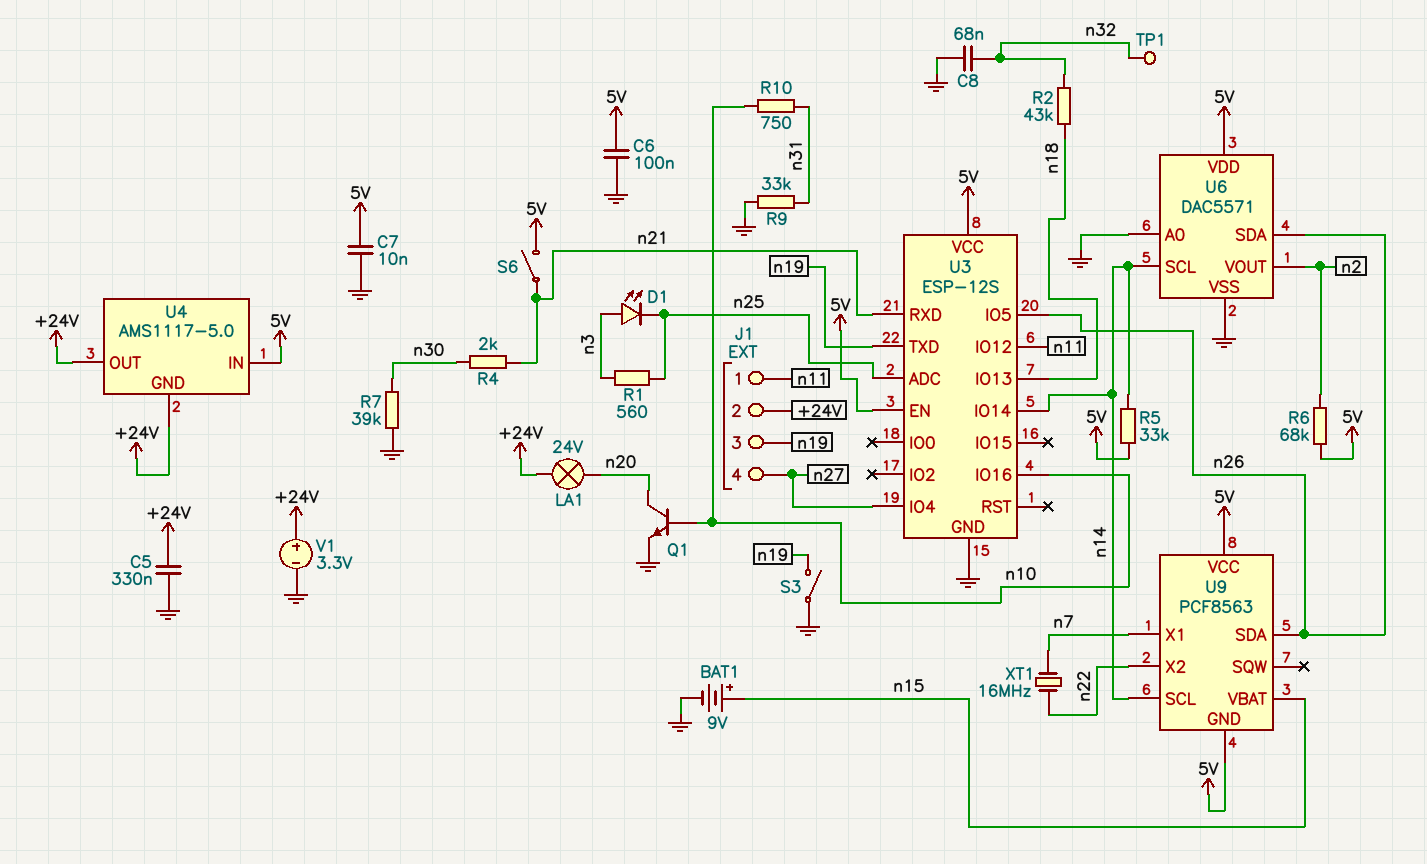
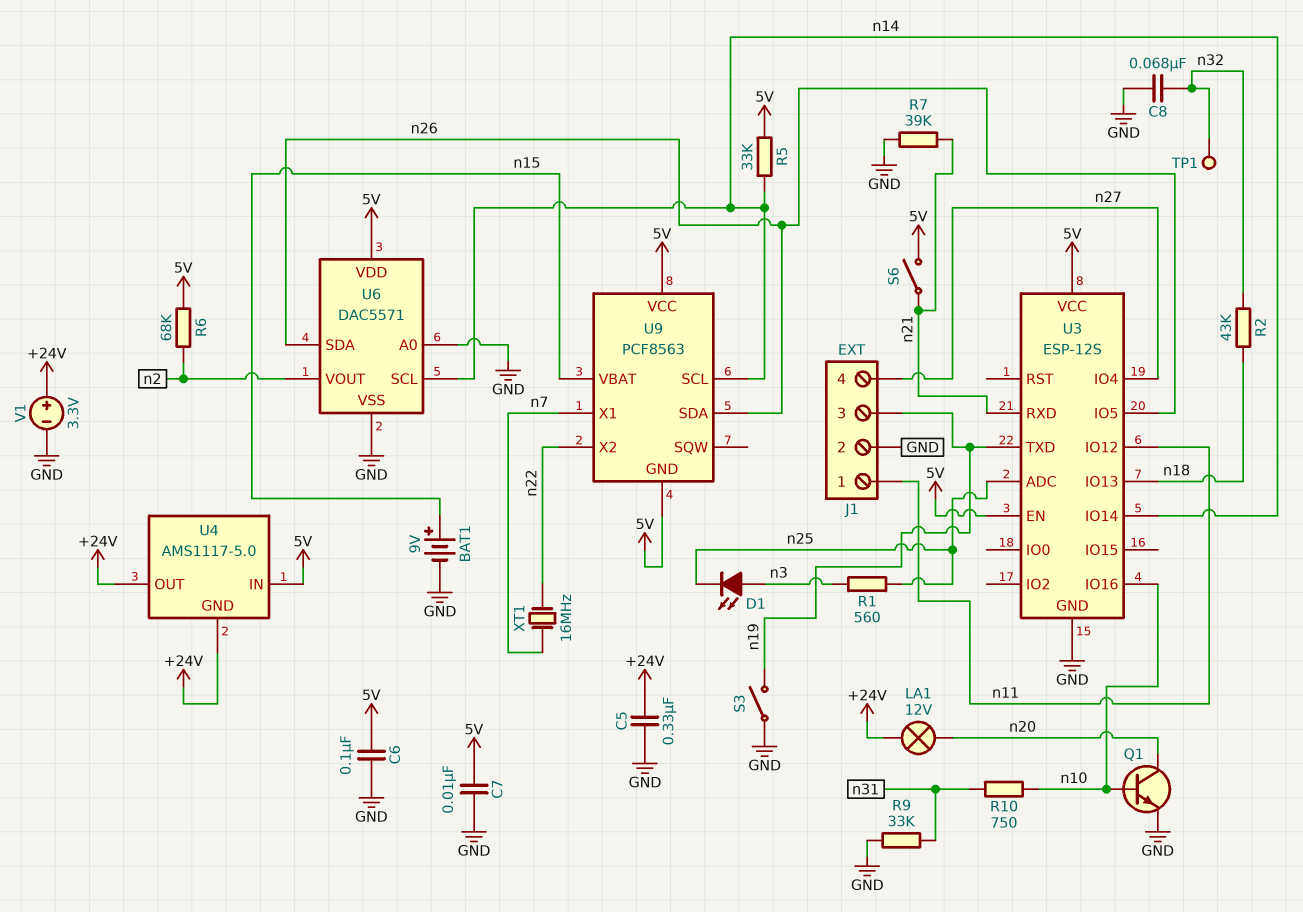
J1 pin 2: +24V -> GND
LA1: lamp 24V (+24V, n20) -> lamp 12V (+24V, n20)
R4: 2k (n21, n30) -> none
R7: 39k (GND, n30) -> 39k (GND, n21)

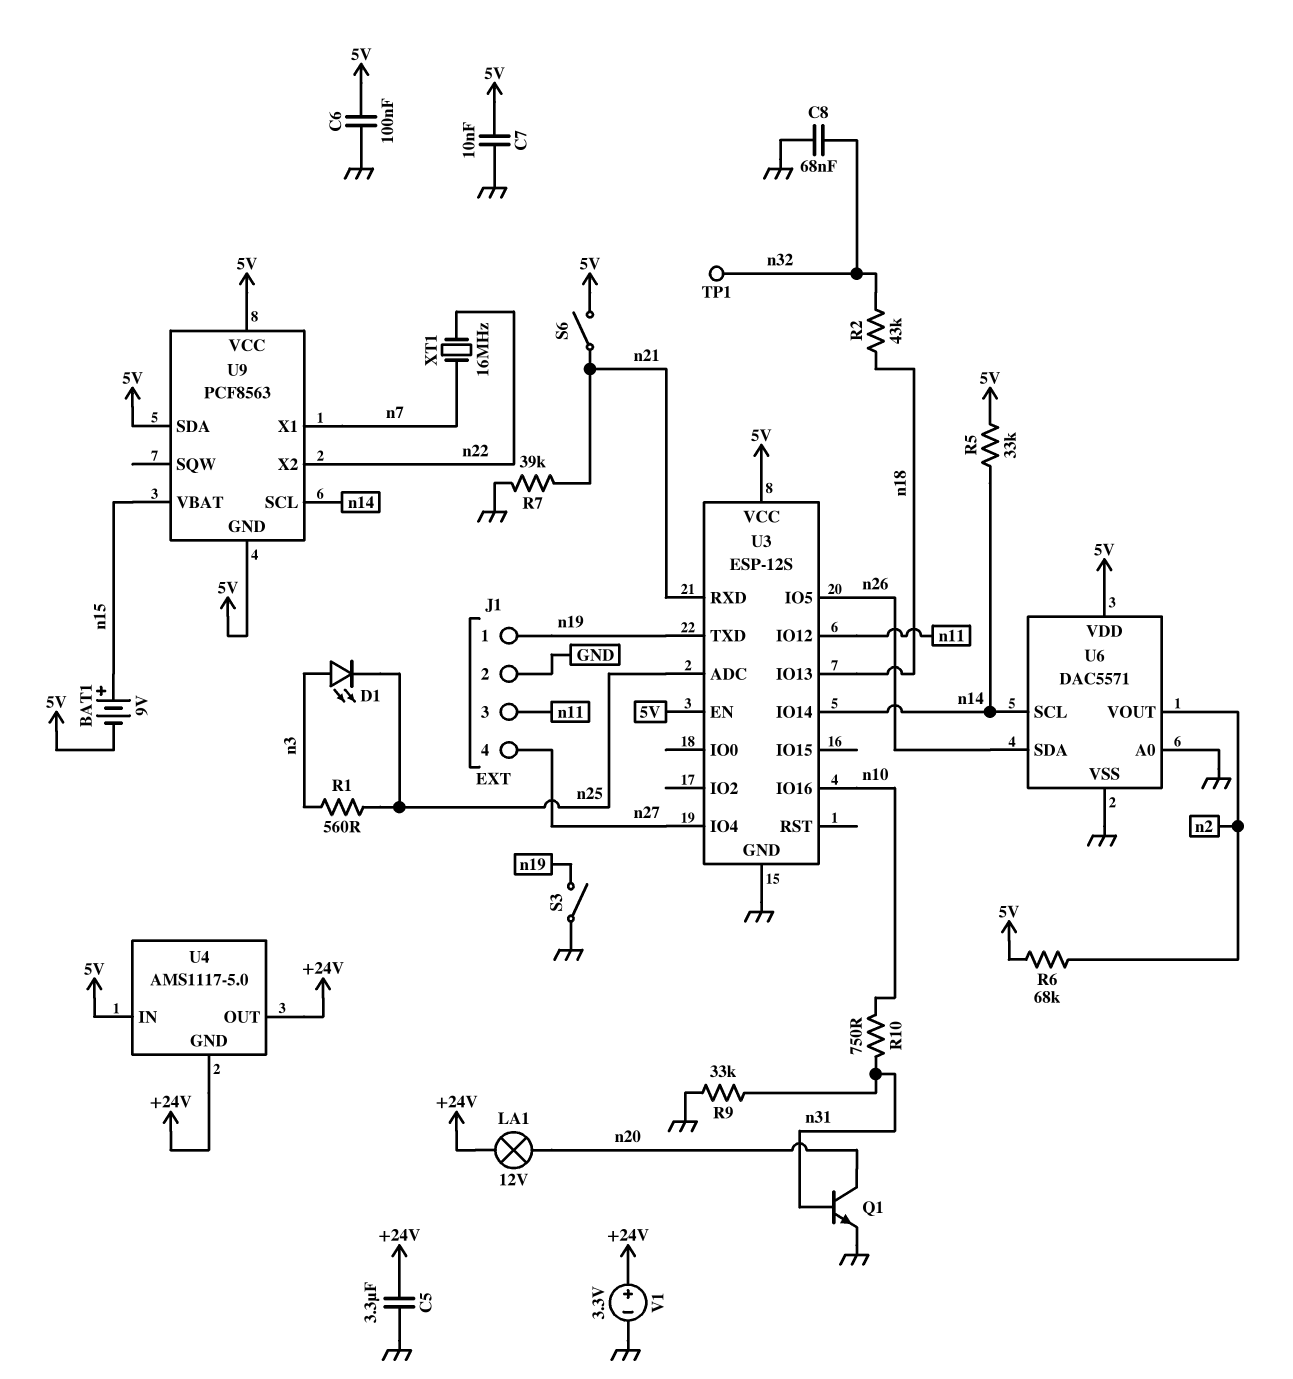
BAT1: 9V (plus n15, minus GND) -> 9V (plus n15, minus 5V)
C5: 330nF (+24V, GND) -> 3.3uF (+24V, GND)
J1 pin 1: n11 -> n19
J1 pin 3: n19 -> n11
Q1: NPN (B n10, C n20, E GND) -> NPN (B n31, C n20, E GND)
U9 pin SDA: n26 -> 5V

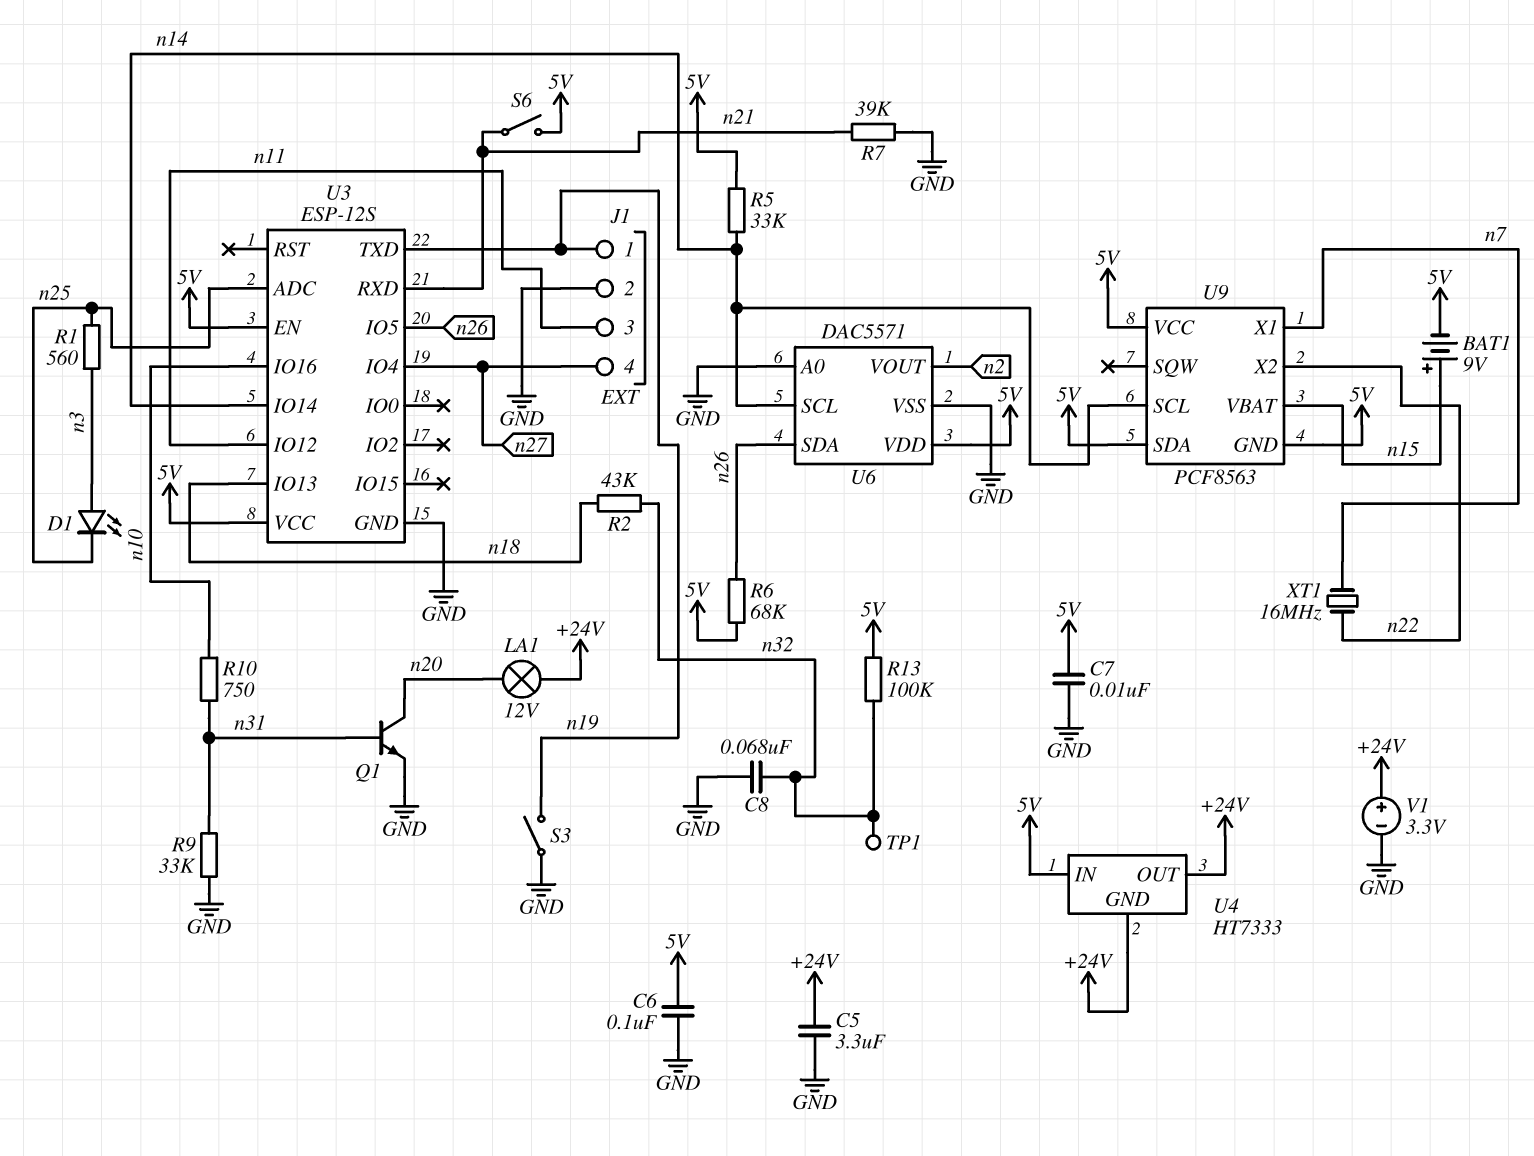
R6: 68k (5V, n2) -> 68k (5V, n26)
R13: none -> 100k (5V, n32)
U4: AMS1117-5.0 -> HT7333

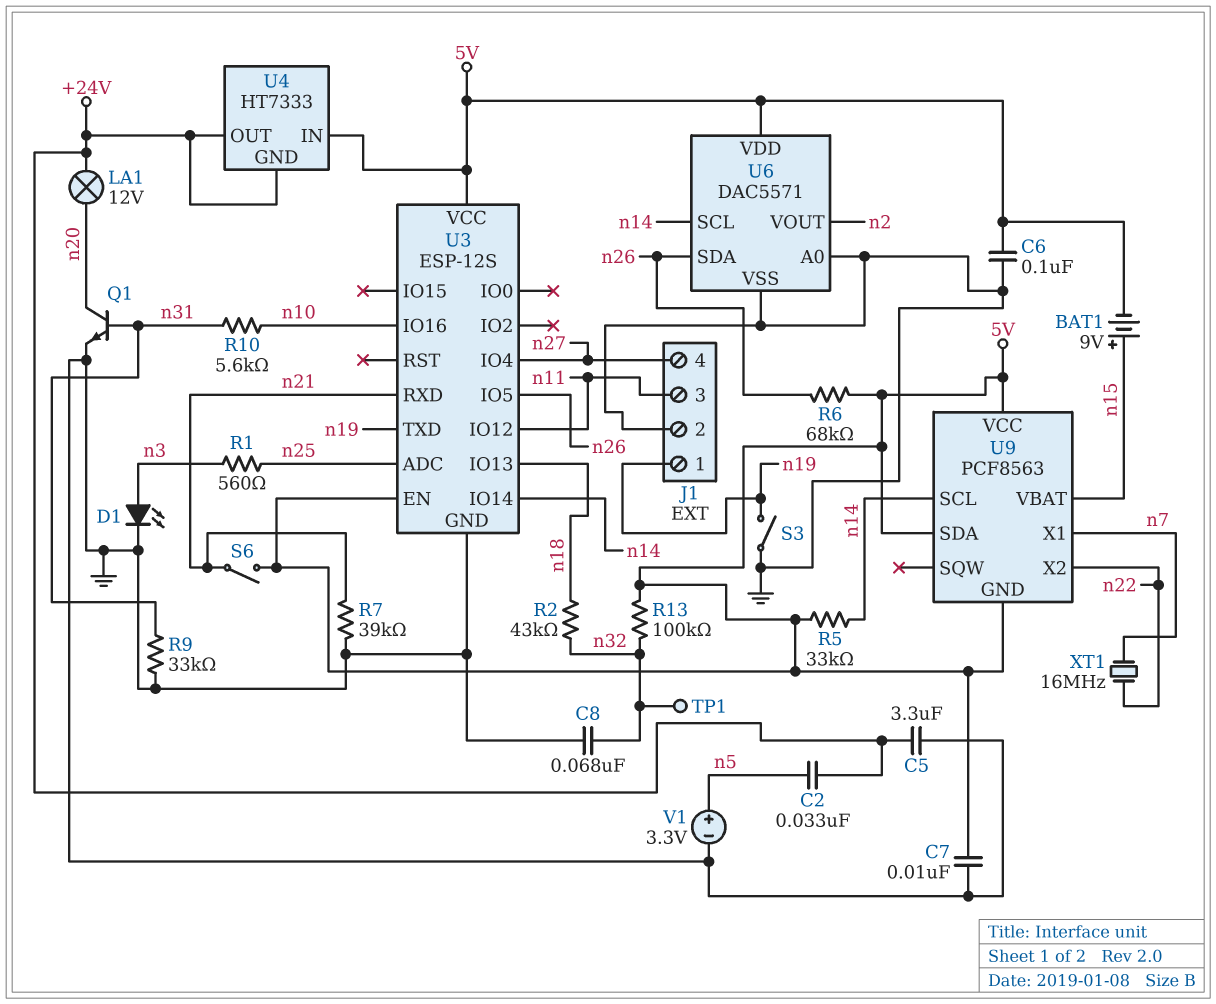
C2: none -> 33nF (+24V, n5)
D1: LED (A n3, K n25) -> LED (A n3, K GND)
R10: 750 (n10, n31) -> 5.6k (n10, n31)
V1: 3.3V (plus +24V, minus GND) -> 3.3V (plus n5, minus GND)

